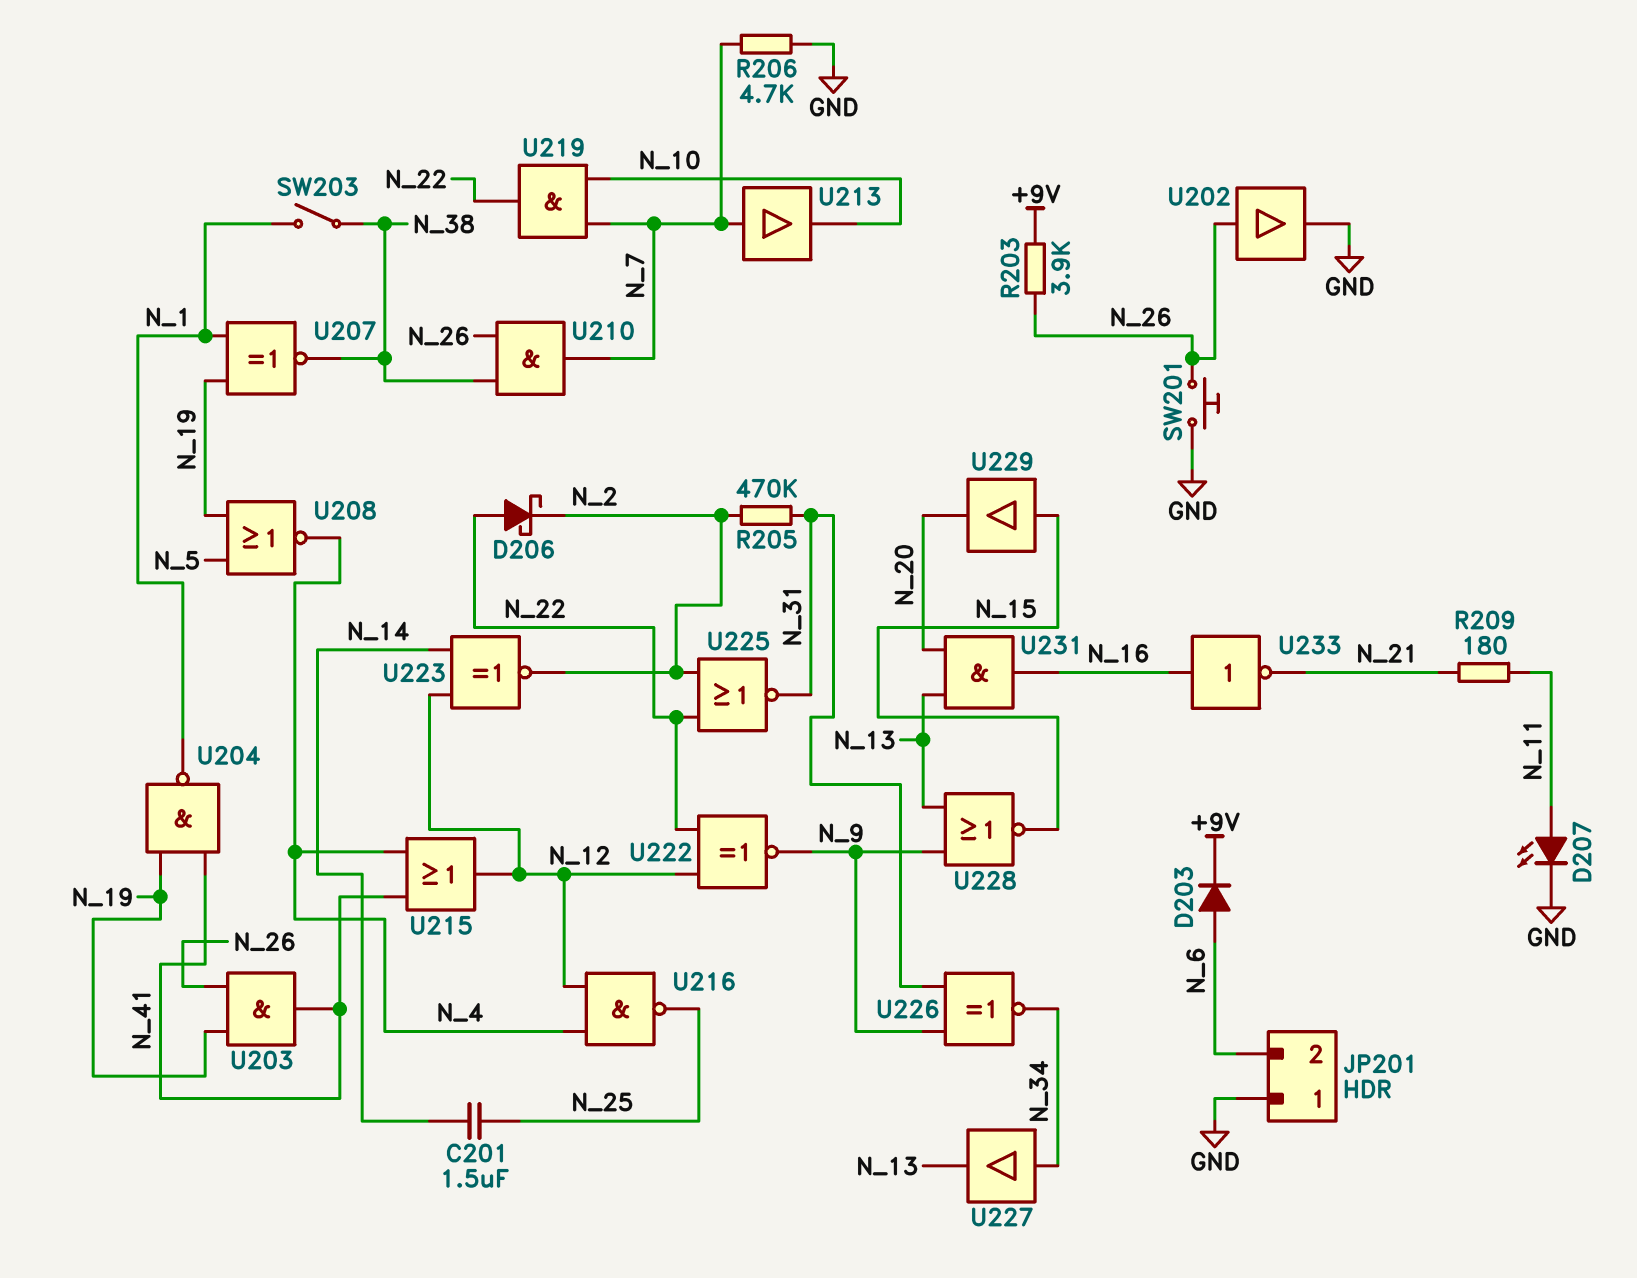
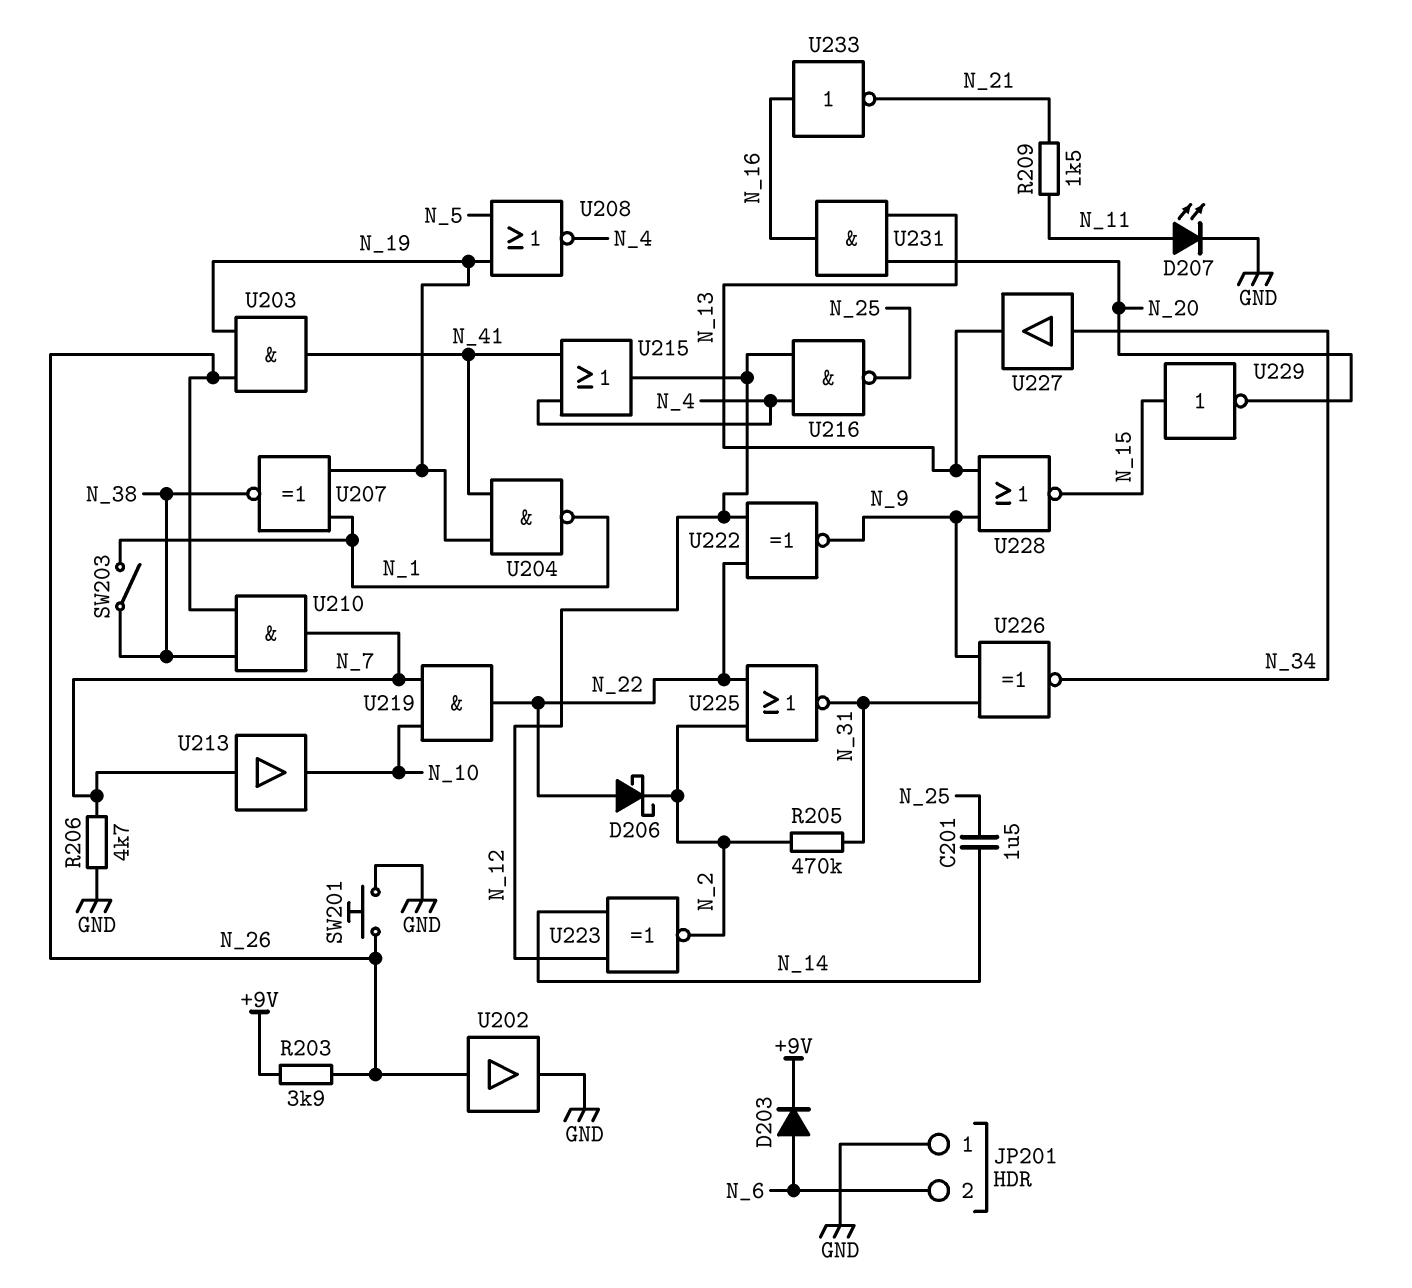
R209: 180 (N_11, N_21) -> 1.5k (N_11, N_21)
U229: buffer (in N_15, out N_20) -> NOT (in N_15, out N_20)

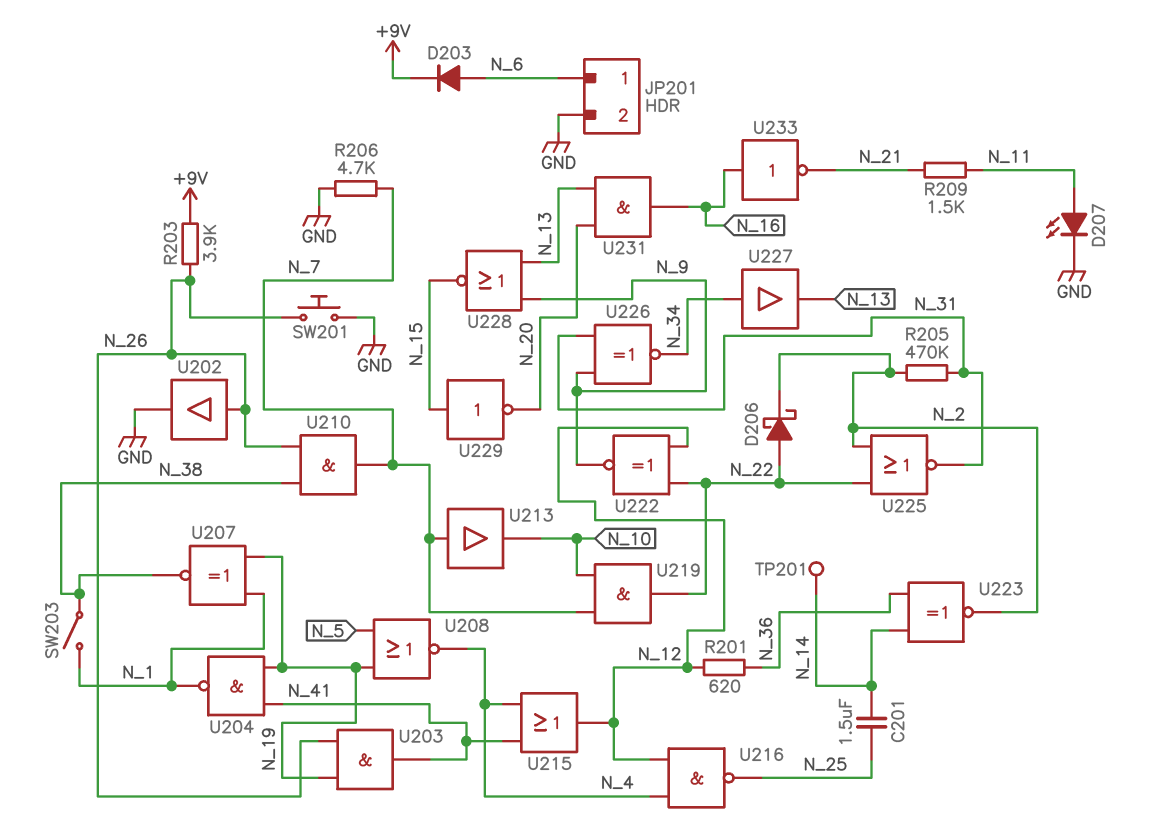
JP201 pin 1: GND -> N_6
JP201 pin 2: N_6 -> GND
R201: none -> 620 (N_12, N_36)
TP201: none -> test point (N_14)
U223: XNOR (in N_12, in N_14, out N_2) -> XNOR (in N_14, in N_36, out N_2)

